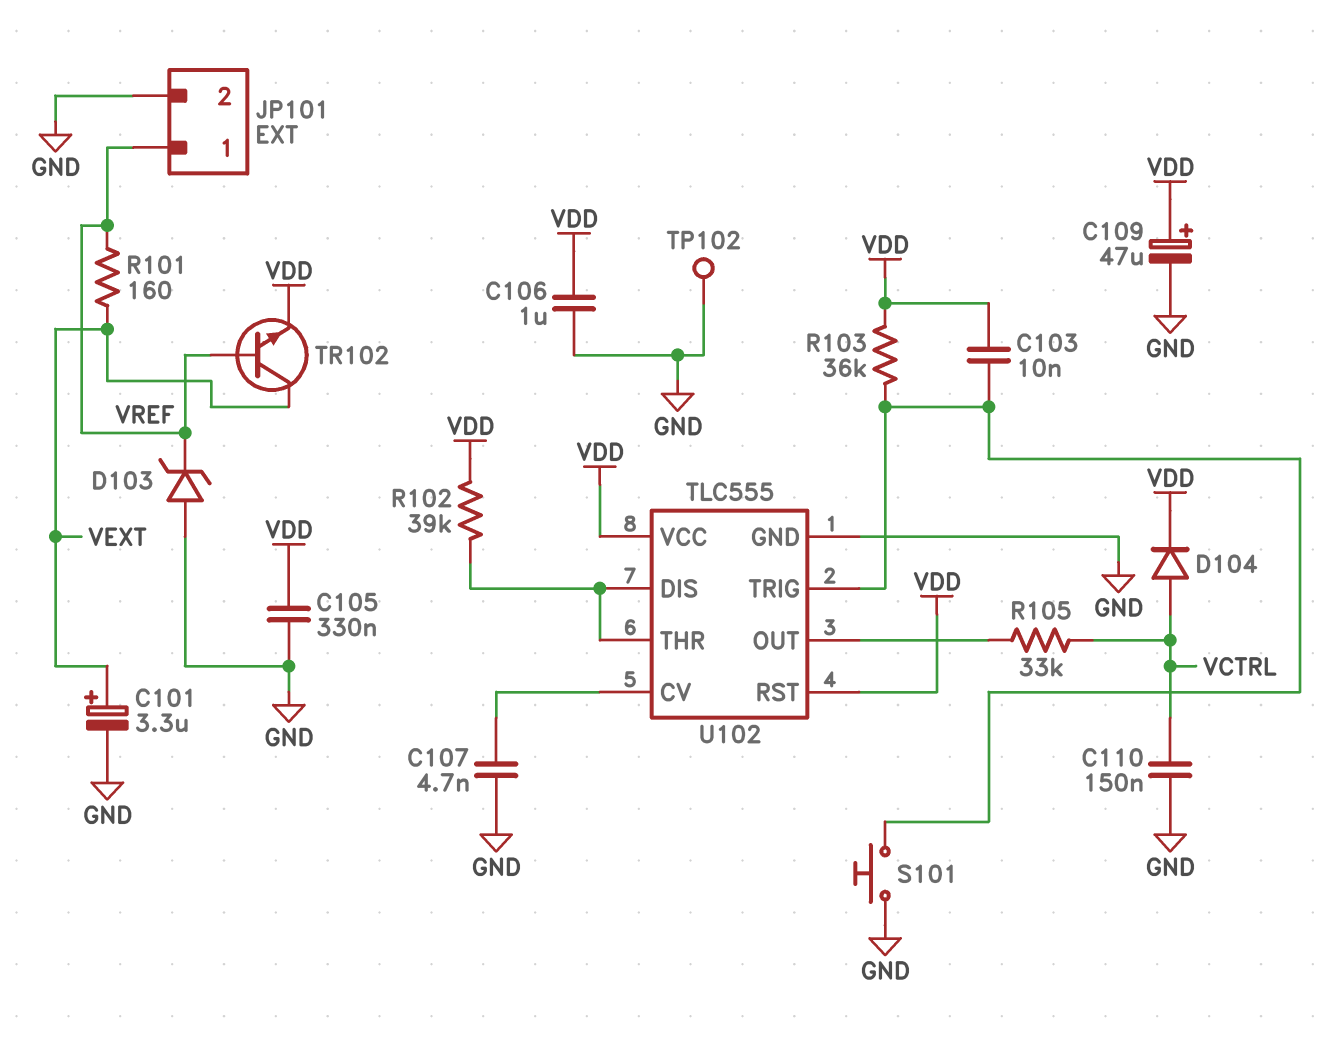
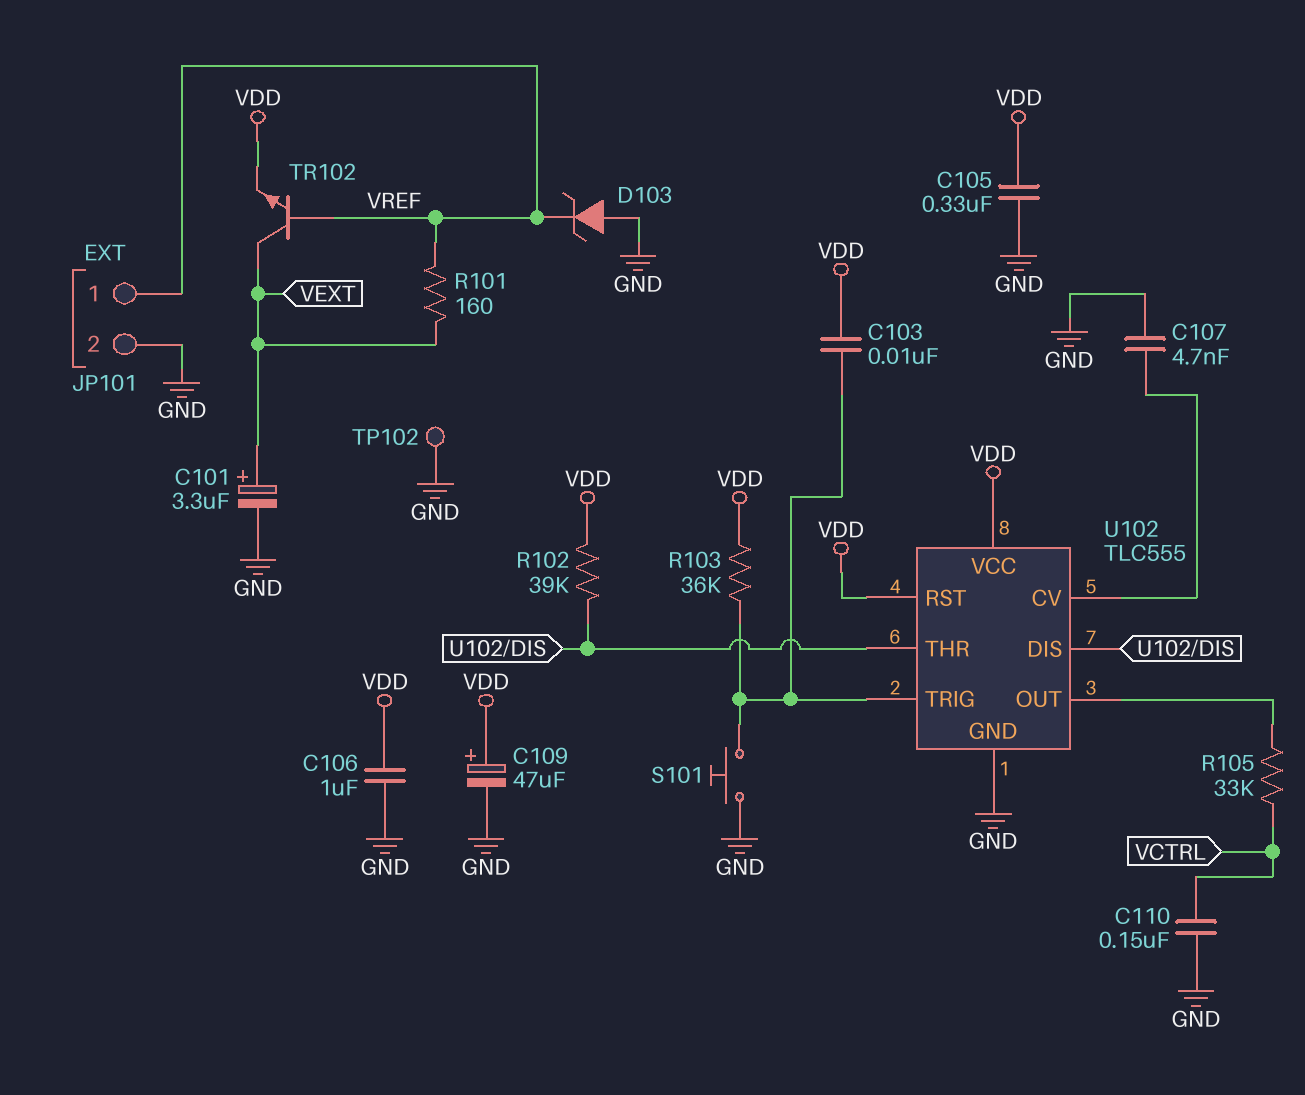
D104: diode (A VCTRL, K VDD) -> none

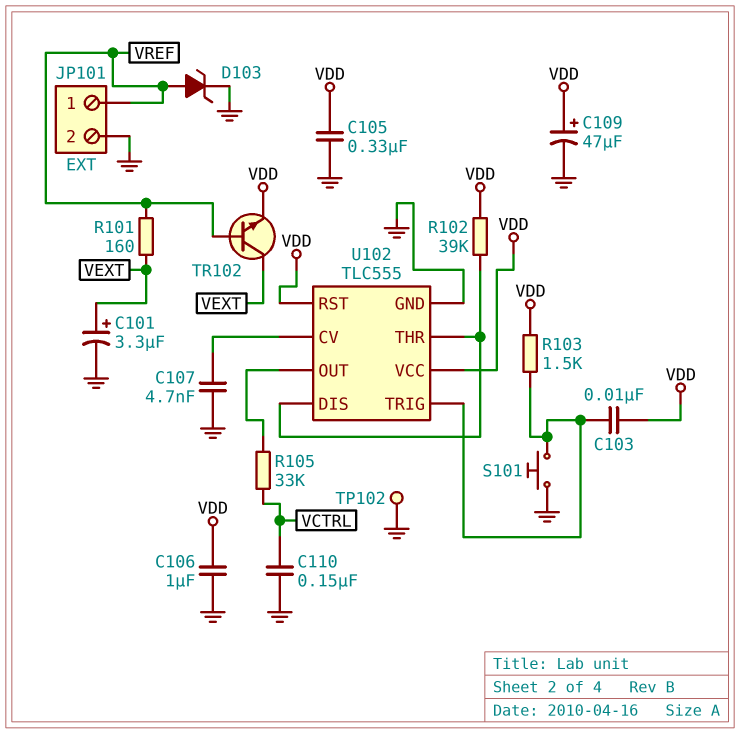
D103: zener (A GND, K VREF) -> zener (A VREF, K GND)
R103: 36k (U102/TRIG, VDD) -> 1.5k (U102/TRIG, VDD)

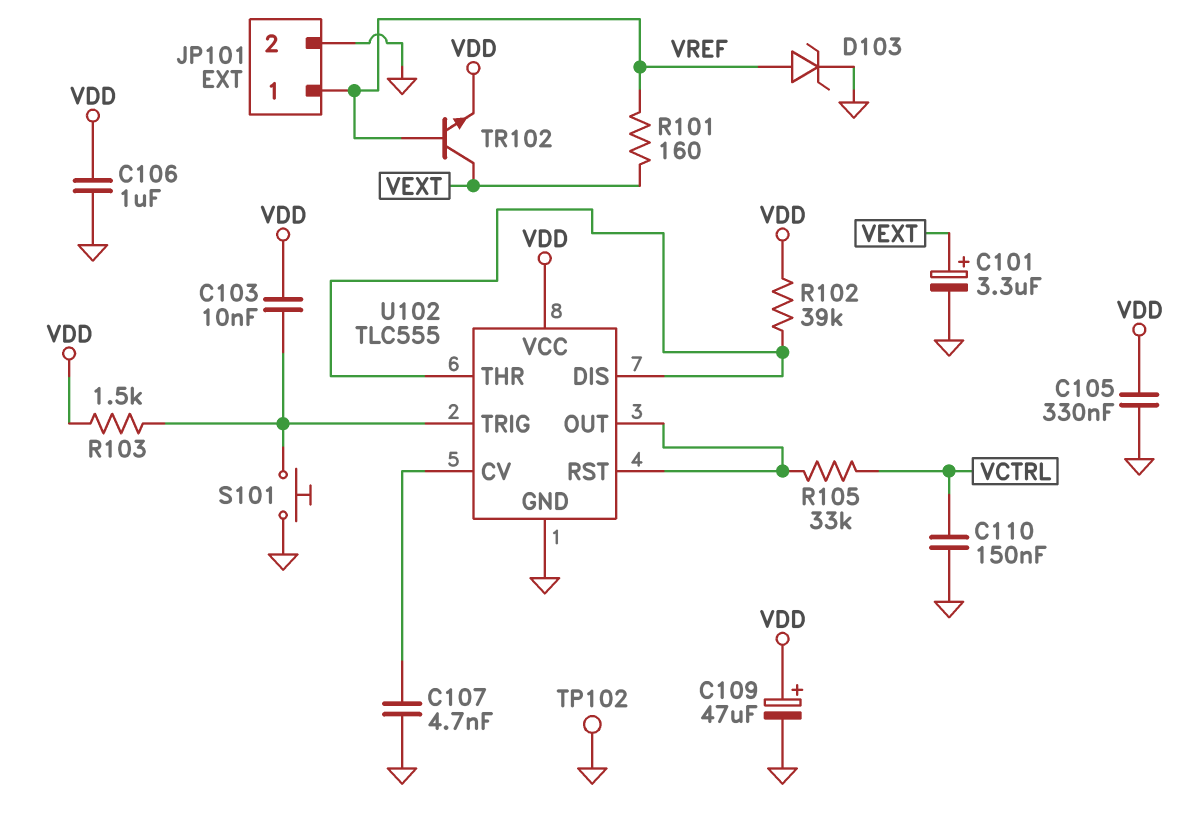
U102 pin RST: VDD -> U102/OUT

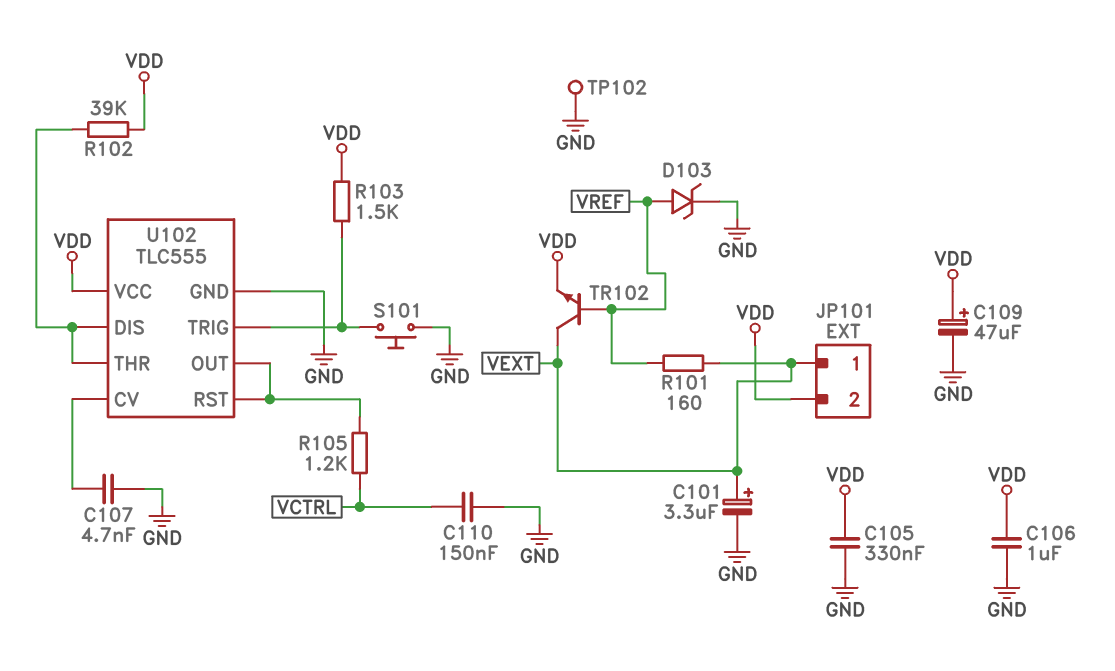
C103: 10nF (U102/TRIG, VDD) -> none
JP101 pin 1: VREF -> VEXT
JP101 pin 2: GND -> VDD
R105: 33k (U102/OUT, VCTRL) -> 1.2k (U102/OUT, VCTRL)

